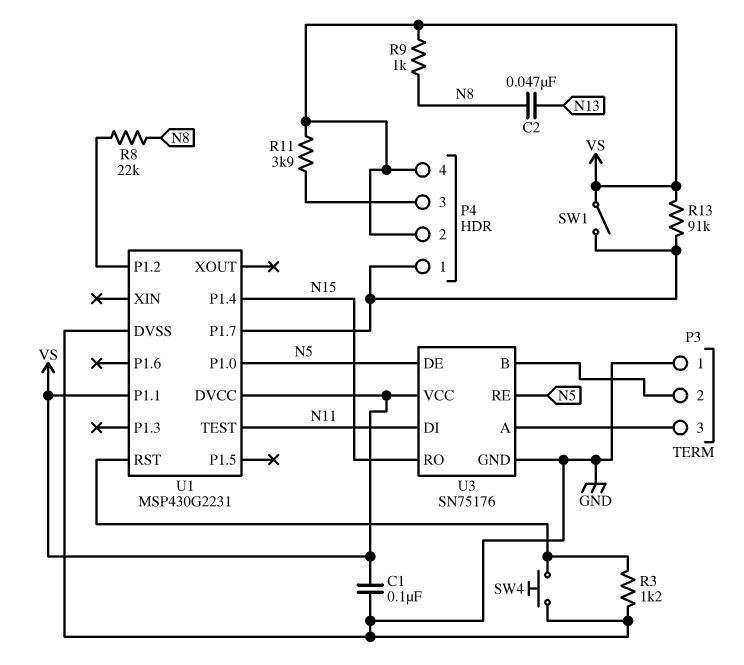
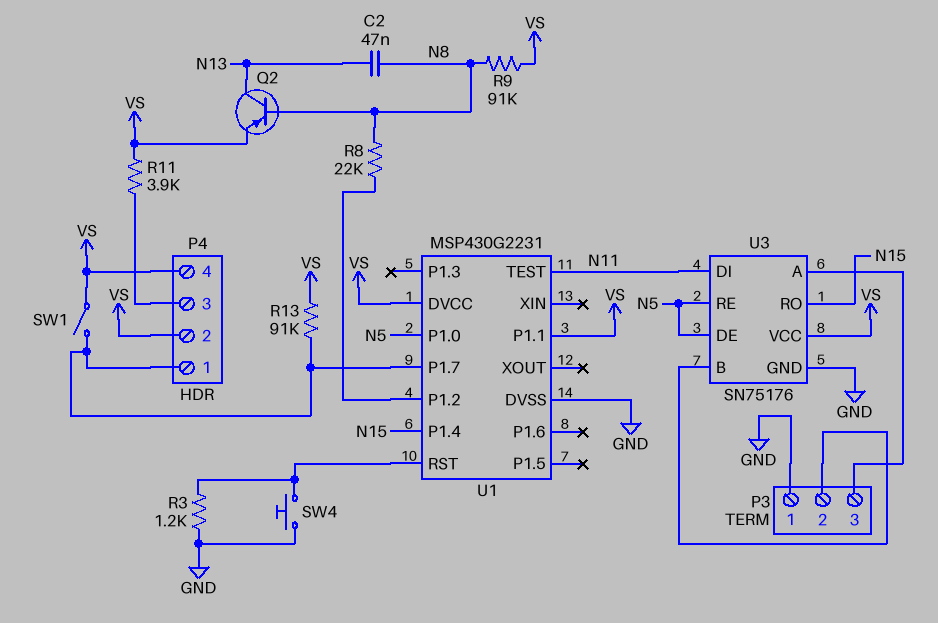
C1: 100nF (GND, VS) -> none
Q2: none -> PNP (B N8, C N13, E VS)
R9: 1k (N8, VS) -> 91k (N8, VS)

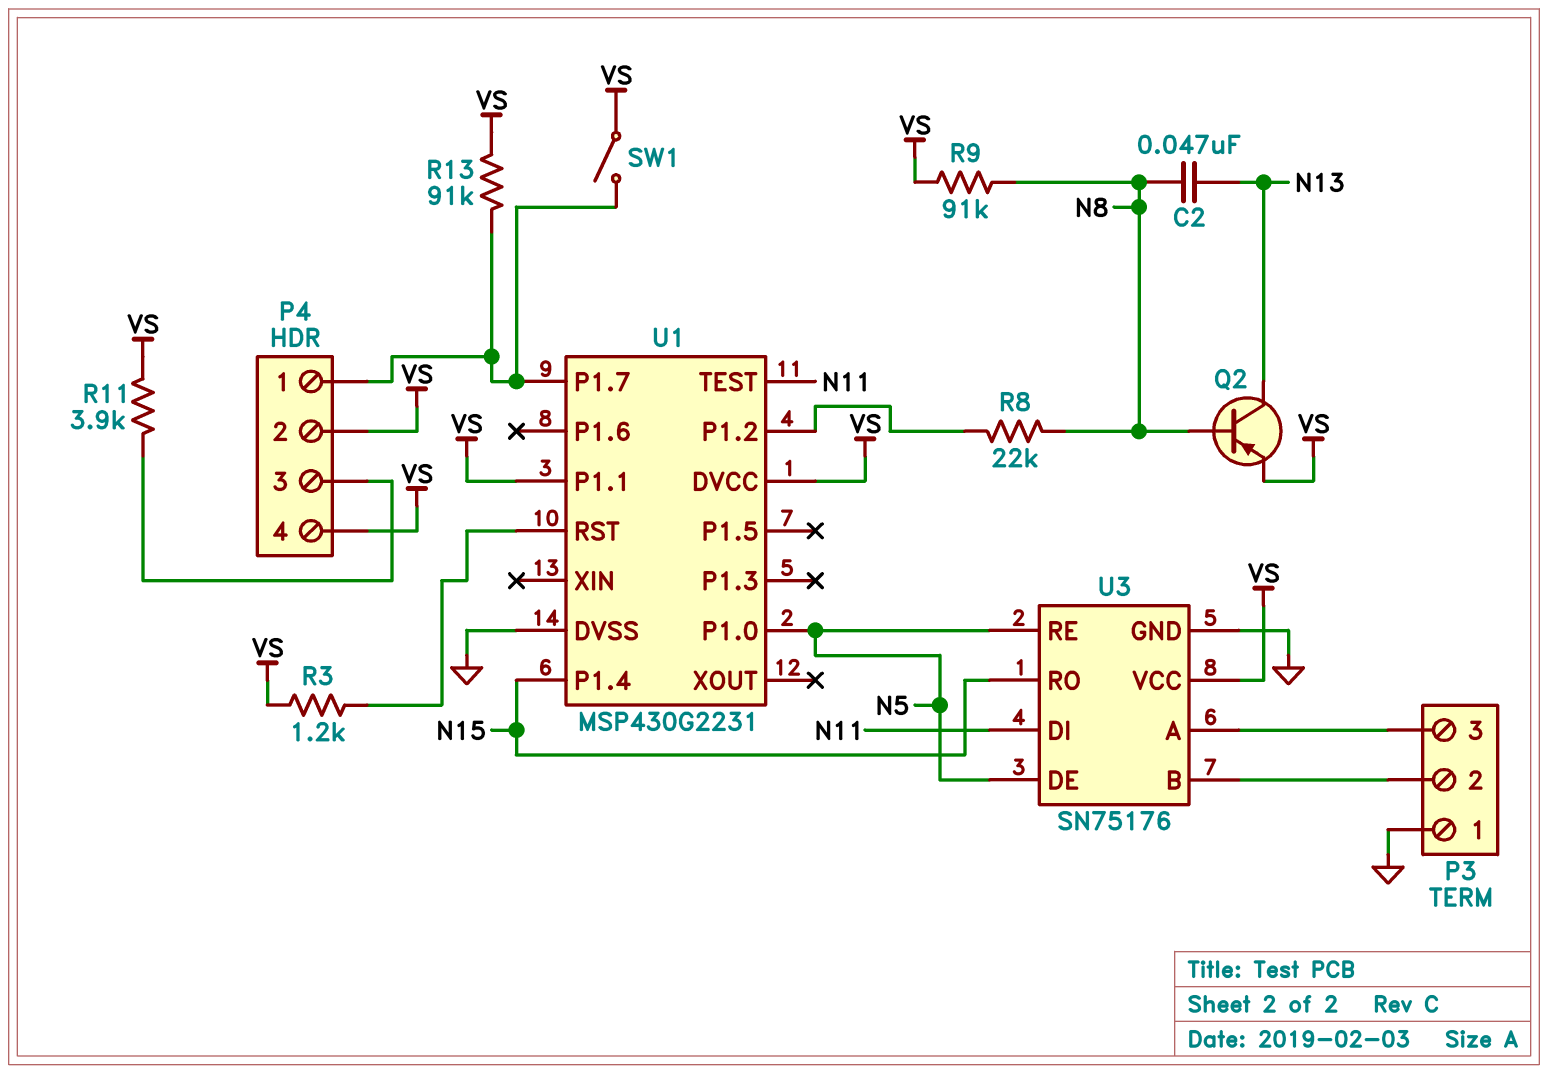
R3: 1.2k (GND, U1/RST) -> 1.2k (U1/RST, VS)
SW4: button (GND, U1/RST) -> none

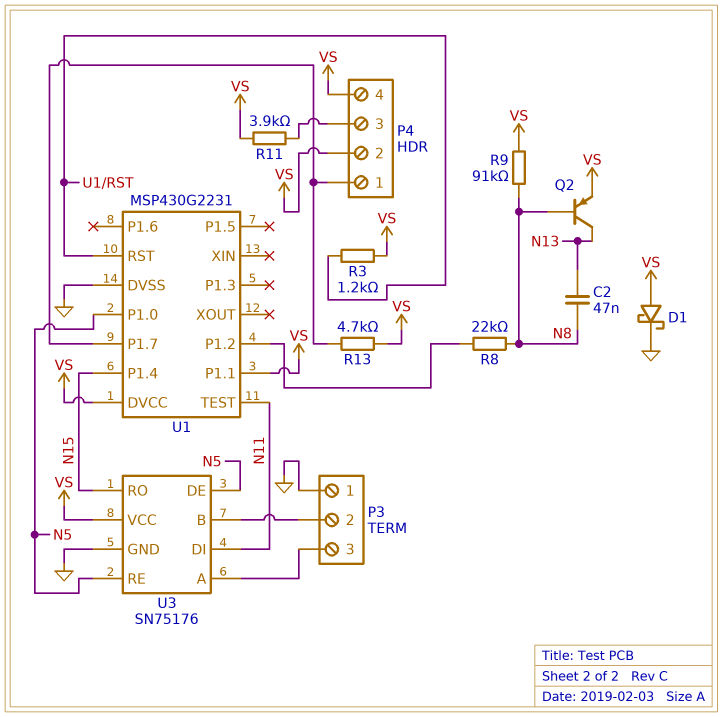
D1: none -> schottky (A VS, K GND)
R13: 91k (P4/1, VS) -> 4.7k (P4/1, VS)
SW1: switch (P4/1, VS) -> none

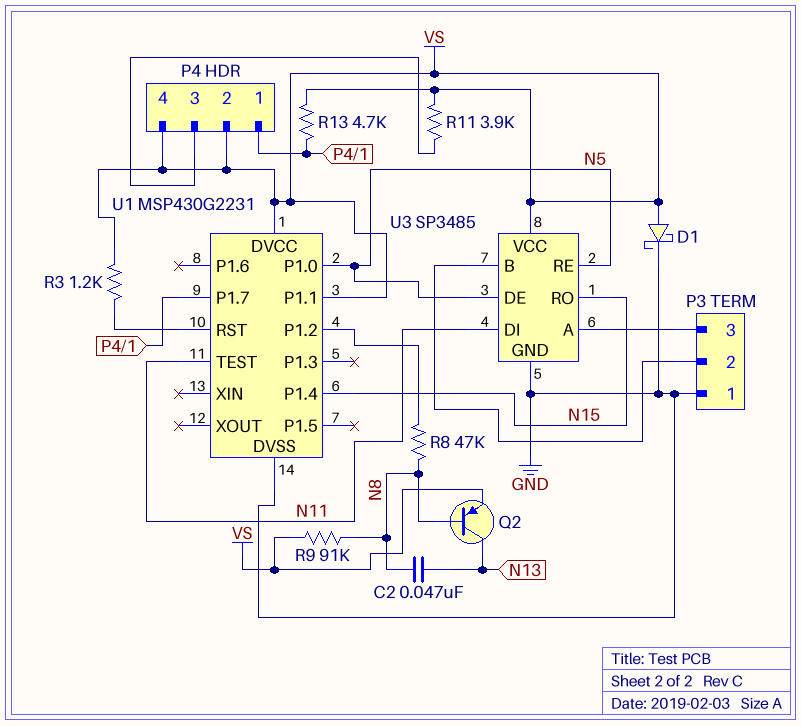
R8: 22k (N8, U1/P1.2) -> 47k (N8, U1/P1.2)
U3: SN75176 -> SP3485

